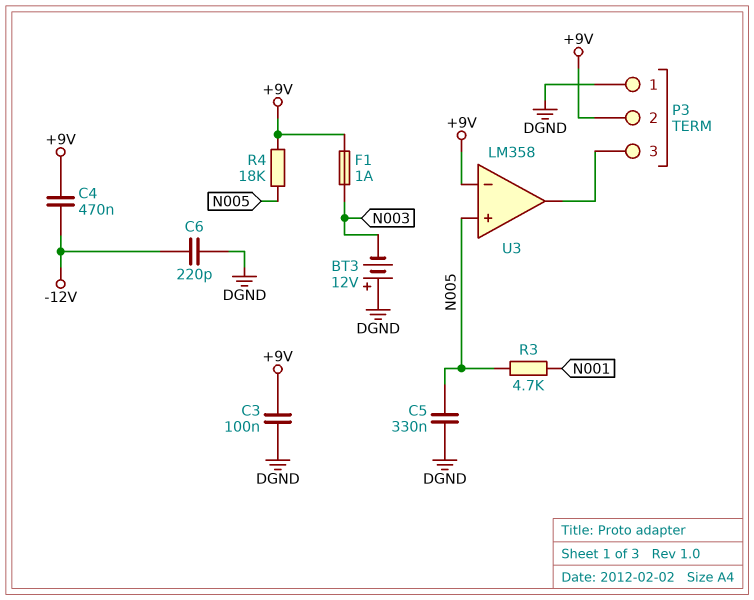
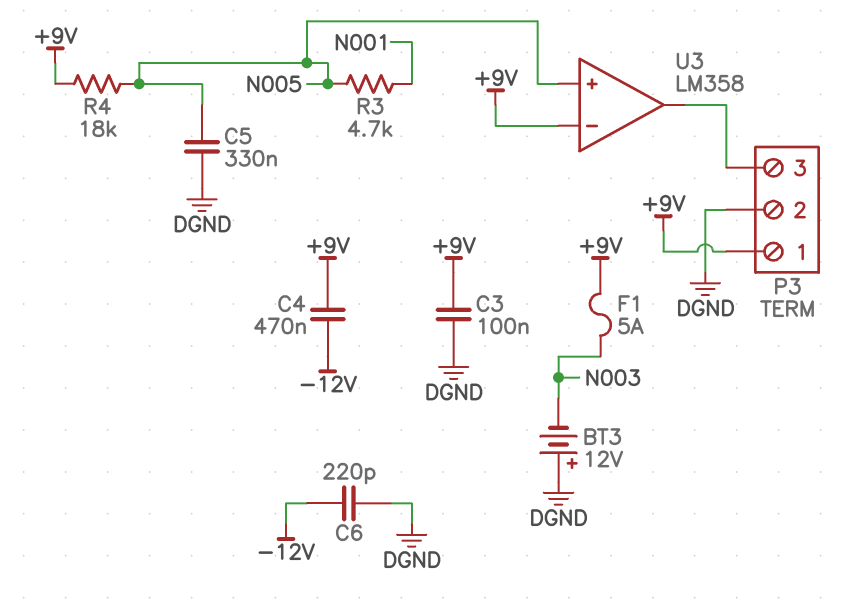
F1: 1A (+9V, N003) -> 5A (+9V, N003)
P3 pin 1: DGND -> +9V
P3 pin 2: +9V -> DGND

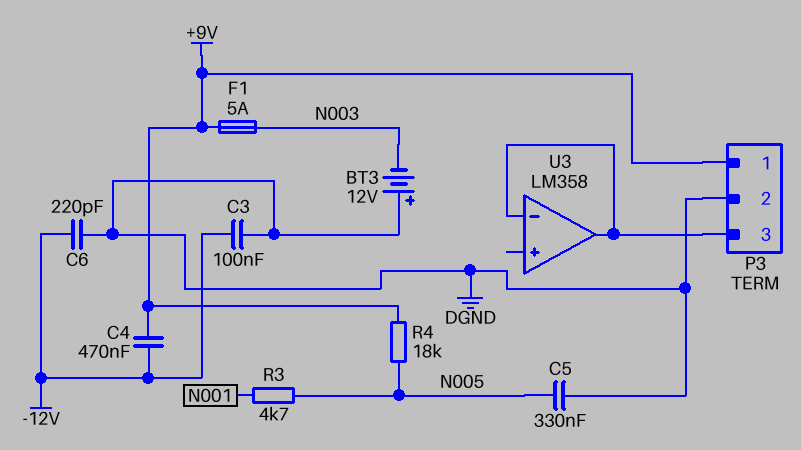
C3: 100nF (+9V, DGND) -> 100nF (-12V, DGND)
U3 pin in+: N005 -> none
U3 pin in-: +9V -> P3/3

